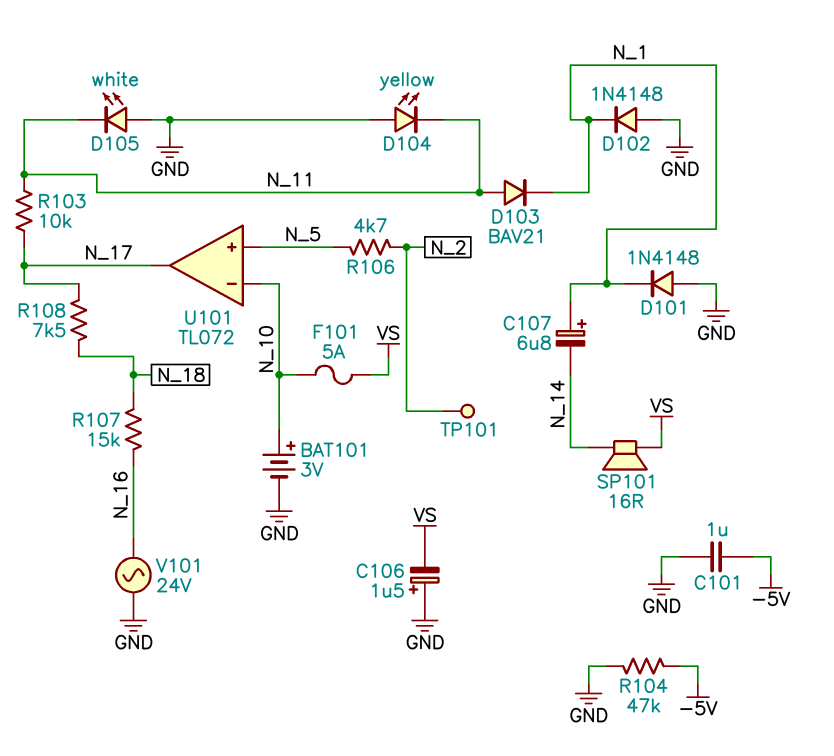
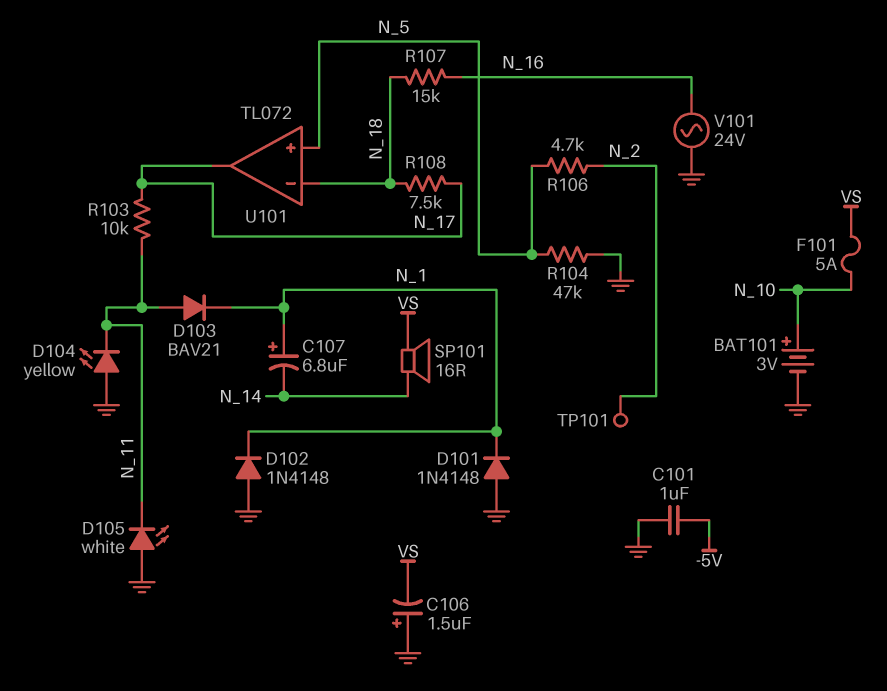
R104: 47k (-5V, GND) -> 47k (GND, N_5)
U101 pin in-: N_10 -> N_18

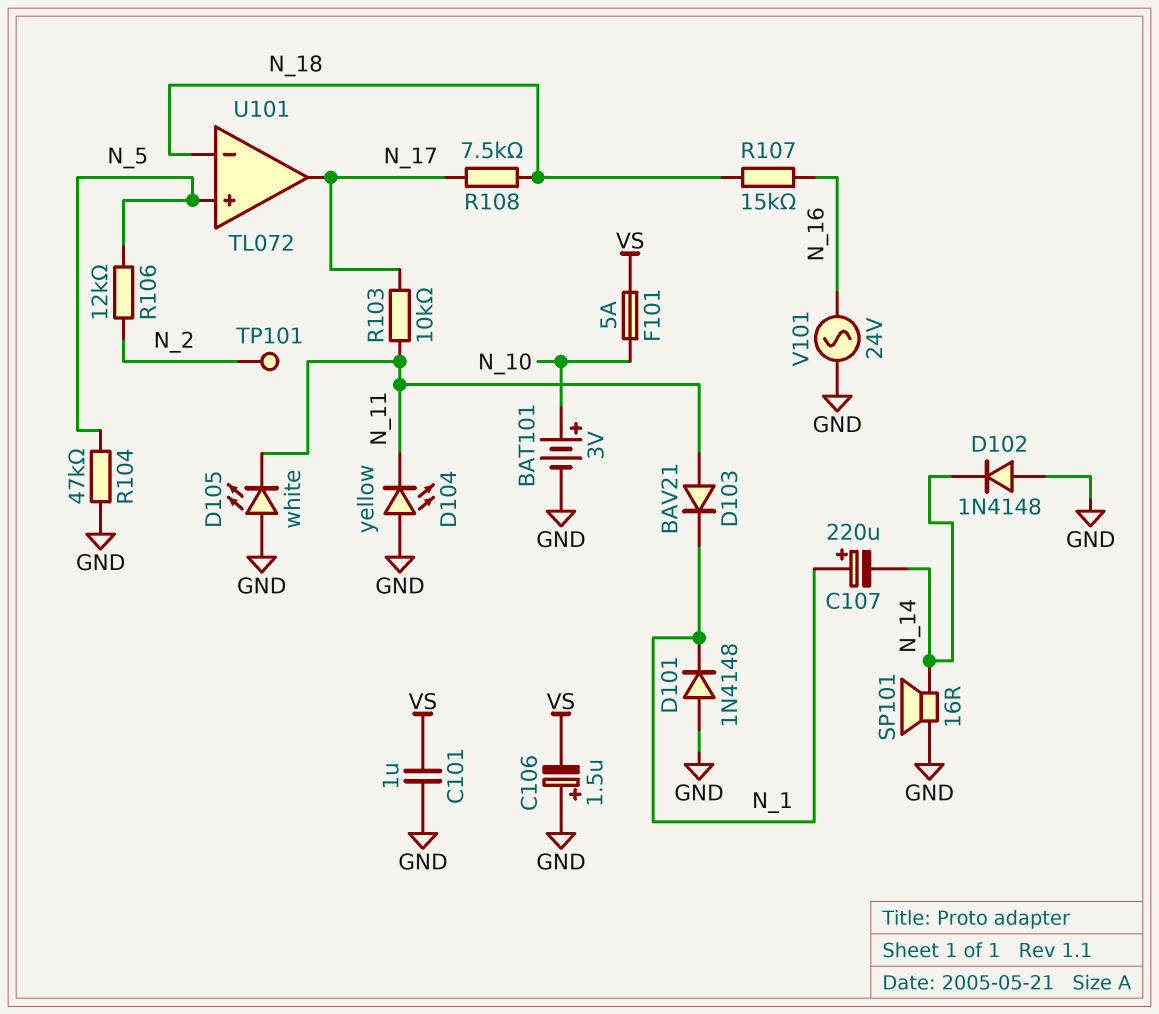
C101: 1uF (-5V, GND) -> 1uF (GND, VS)
C107: 6.8uF (plus N_1, minus N_14) -> 220uF (plus N_1, minus N_14)
D102: diode 1N4148 (A GND, K N_1) -> diode 1N4148 (A GND, K N_14)
R106: 4.7k (N_2, N_5) -> 12k (N_2, N_5)
SP101: speaker 16R (N_14, VS) -> speaker 16R (GND, N_14)

